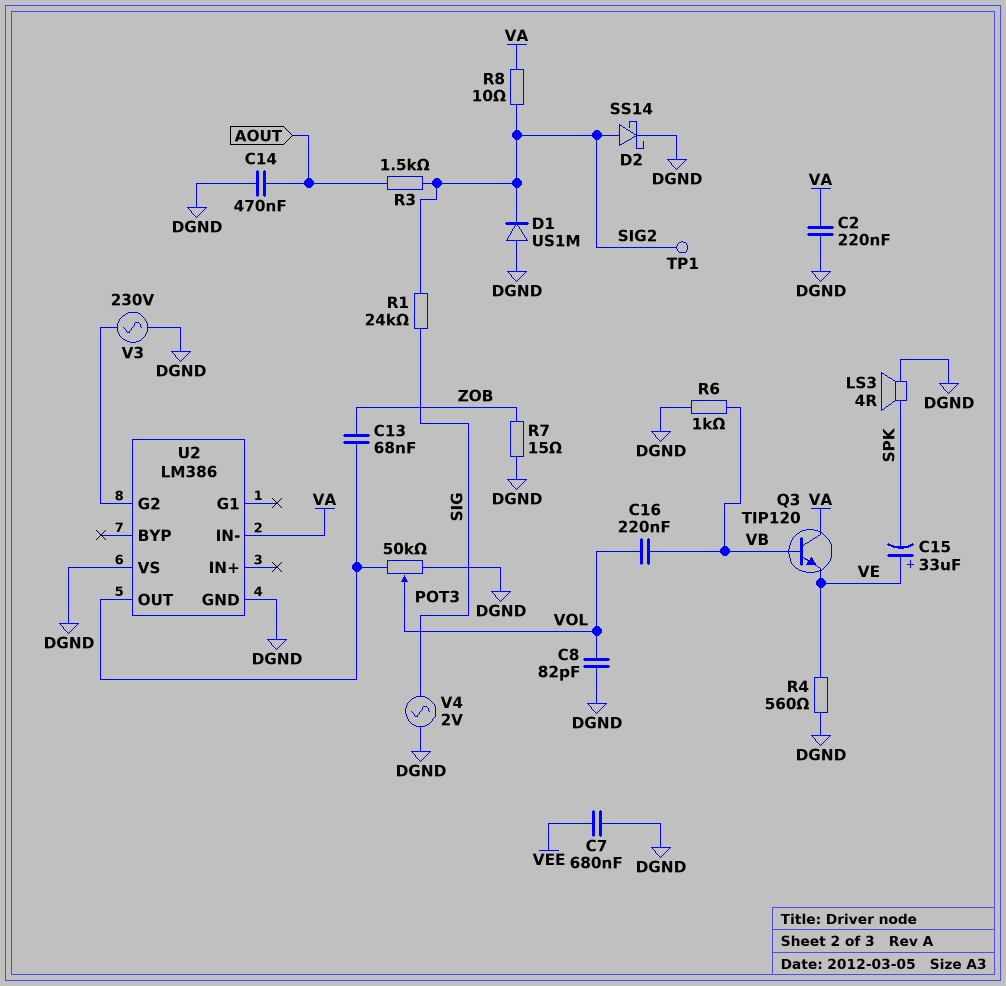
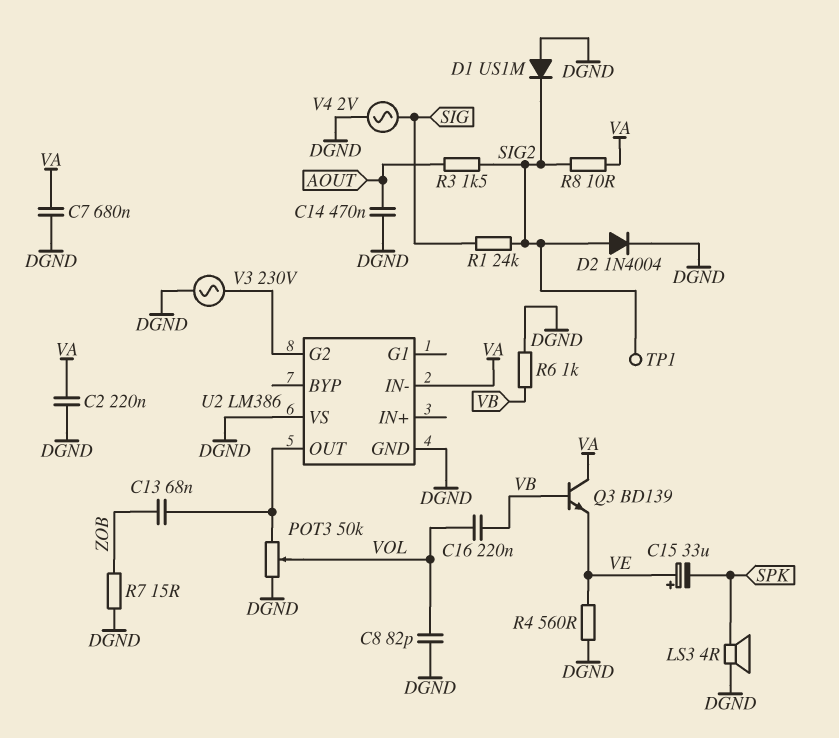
C7: 680nF (DGND, VEE) -> 680nF (DGND, VA)
D2: schottky SS14 (A SIG2, K DGND) -> diode 1N4004 (A SIG2, K DGND)
Q3: NPN TIP120 (B VB, C VA, E VE) -> NPN BD139 (B VB, C VA, E VE)

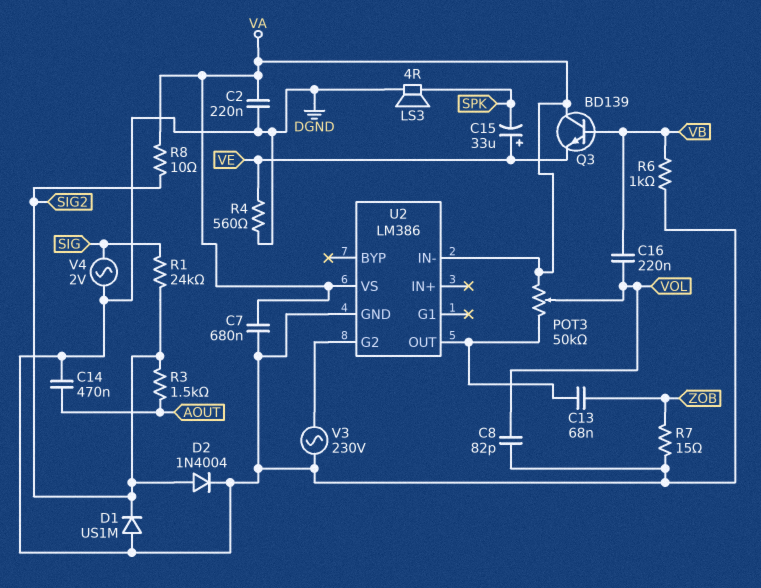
POT3: 50k (DGND, U2/OUT, wiper VOL) -> 50k (U2/OUT, VA, wiper VOL)
TP1: test point (SIG2) -> none
U2 pin VS: DGND -> VA

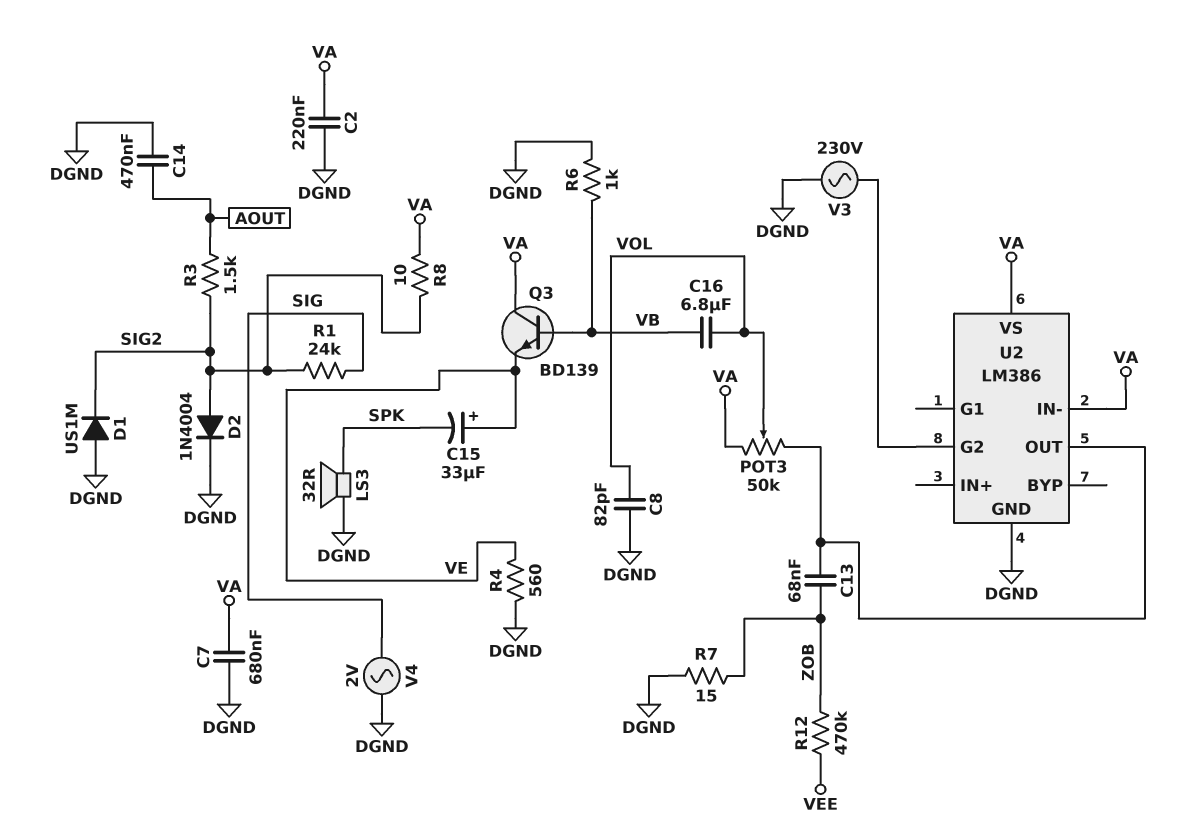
C16: 220nF (VB, VOL) -> 6.8uF (VB, VOL)
LS3: speaker 4R (DGND, SPK) -> speaker 32R (DGND, SPK)
R12: none -> 470k (VEE, ZOB)

